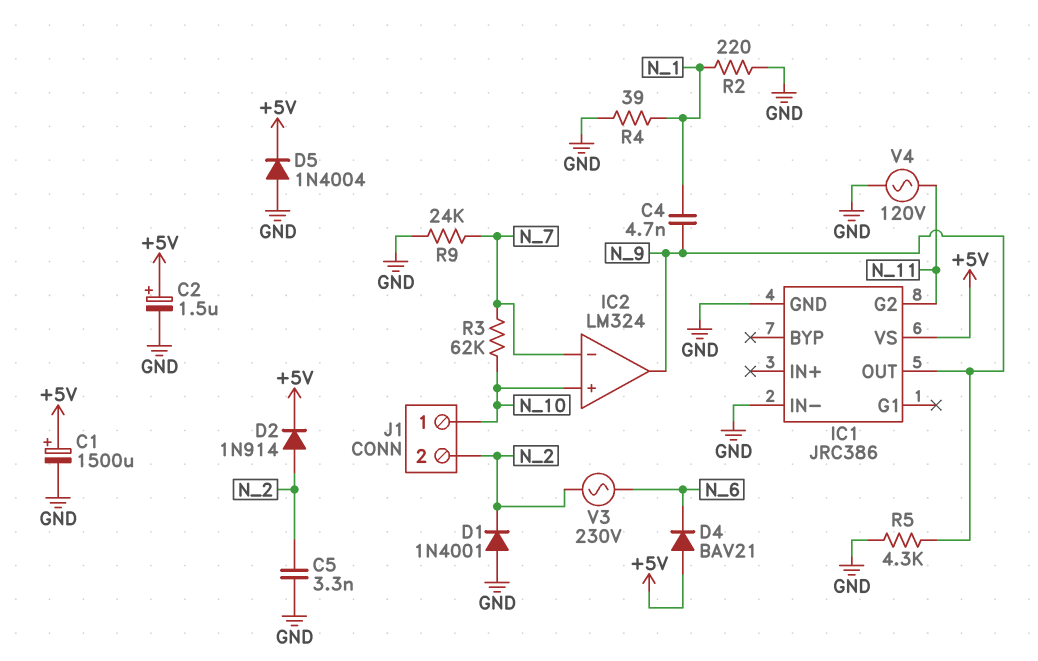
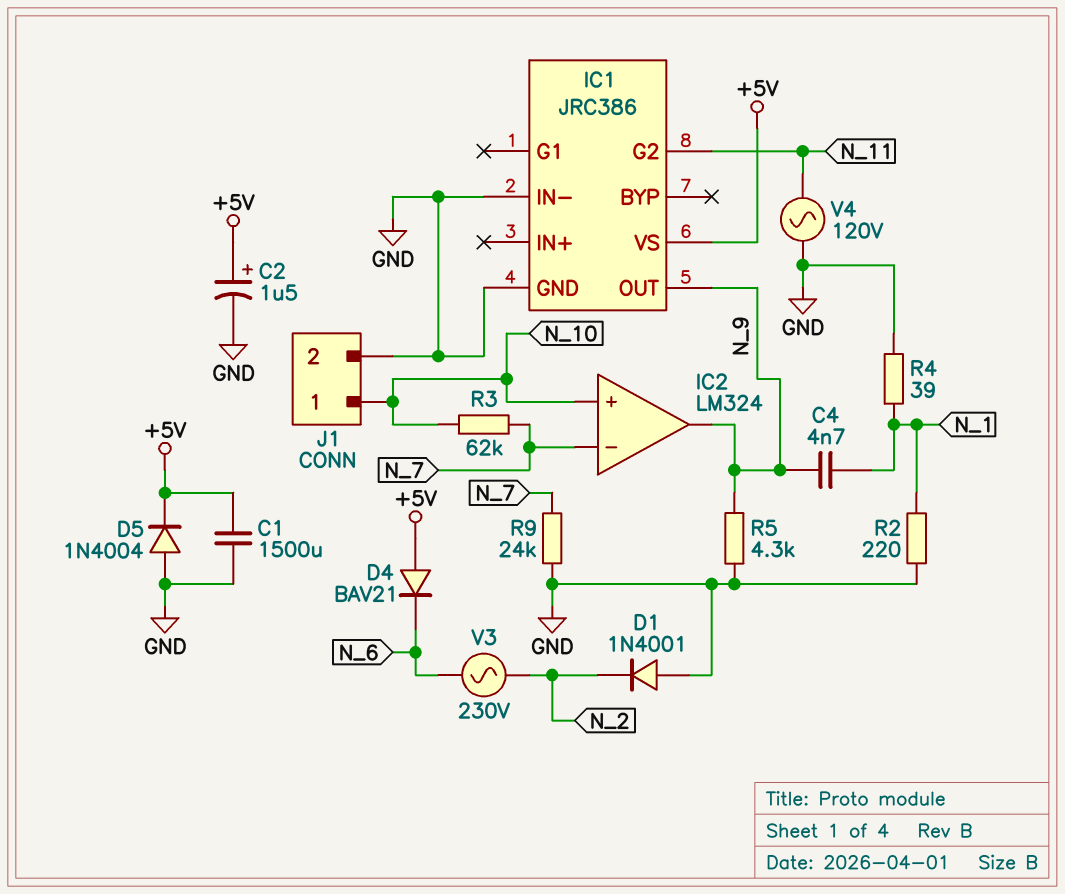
C1: 1500uF (plus +5V, minus GND) -> 1500uF (+5V, GND)
C5: 3.3nF (GND, N_2) -> none
D2: diode 1N914 (A N_2, K +5V) -> none
J1 pin 2: N_2 -> GND

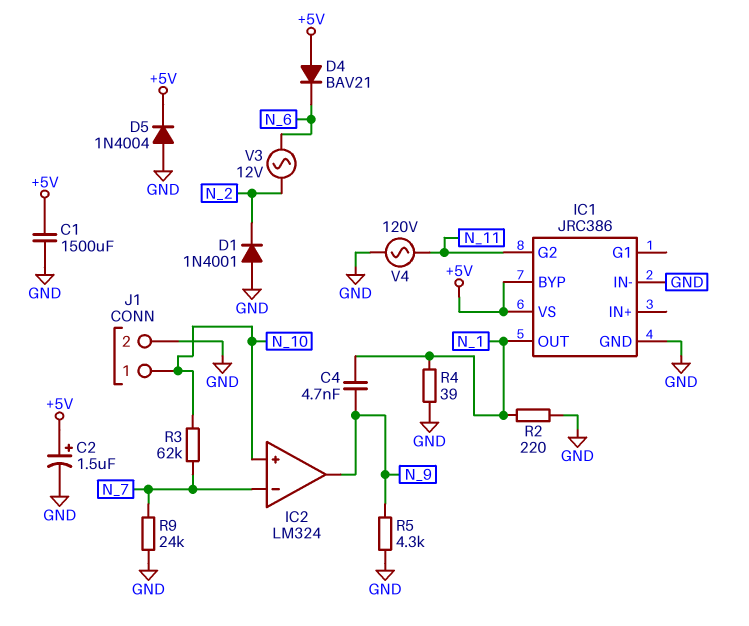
IC1 pin BYP: none -> +5V
IC1 pin OUT: N_9 -> N_1
V3: AC 230V (N_2, N_6) -> AC 12V (N_2, N_6)

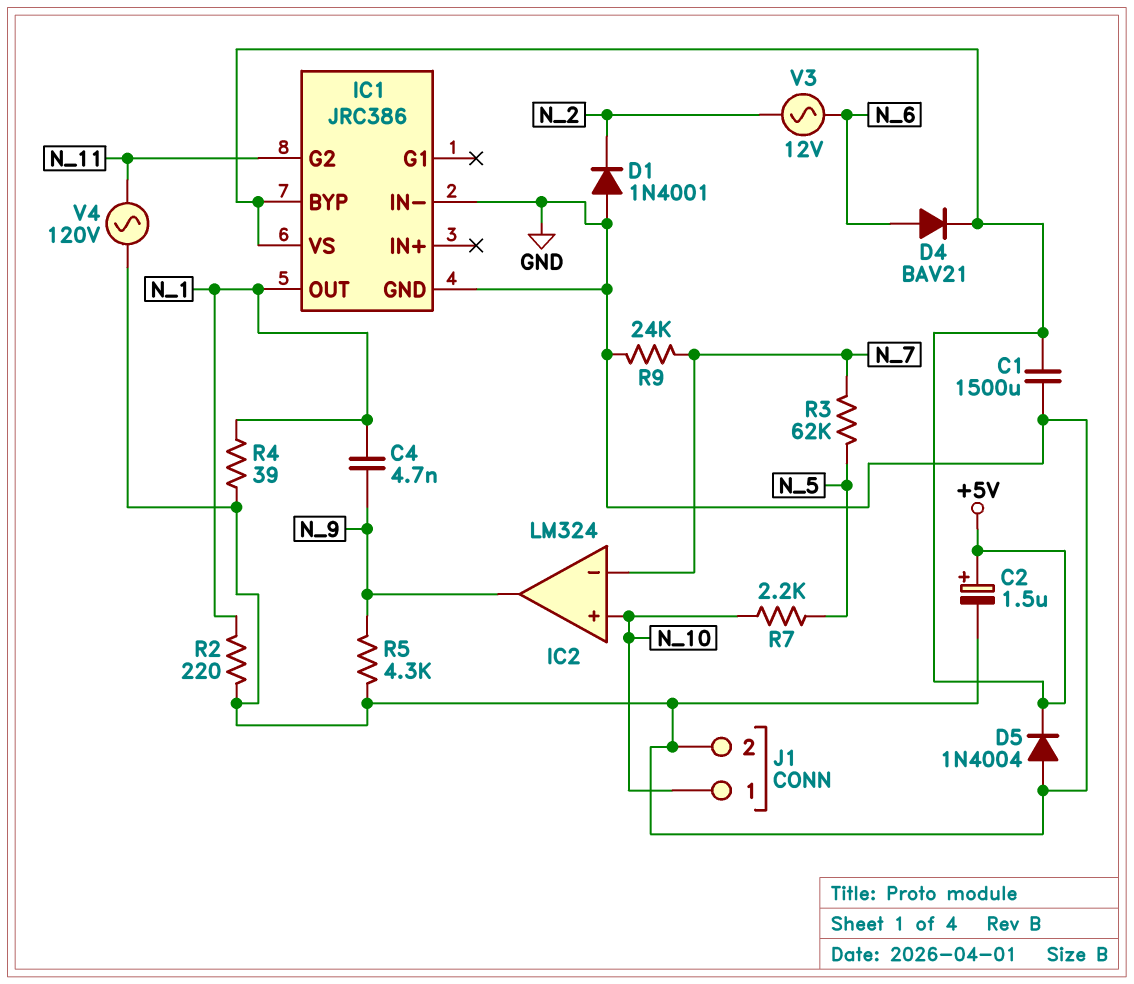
D4: diode BAV21 (A +5V, K N_6) -> diode BAV21 (A N_6, K +5V)
R3: 62k (N_7, N_10) -> 62k (N_5, N_7)
R7: none -> 2.2k (N_5, N_10)

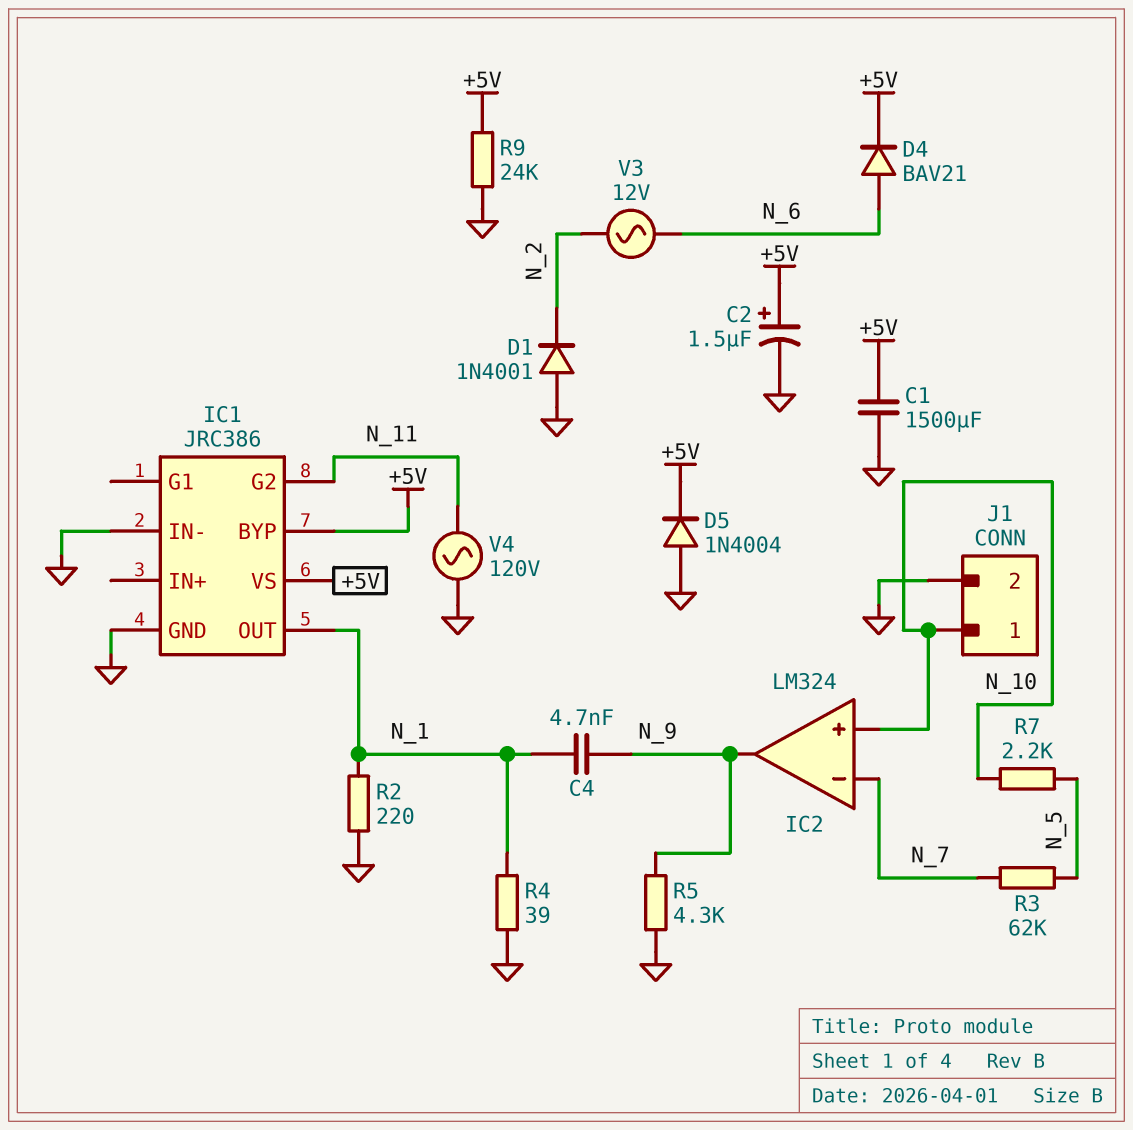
R9: 24k (GND, N_7) -> 24k (+5V, GND)

